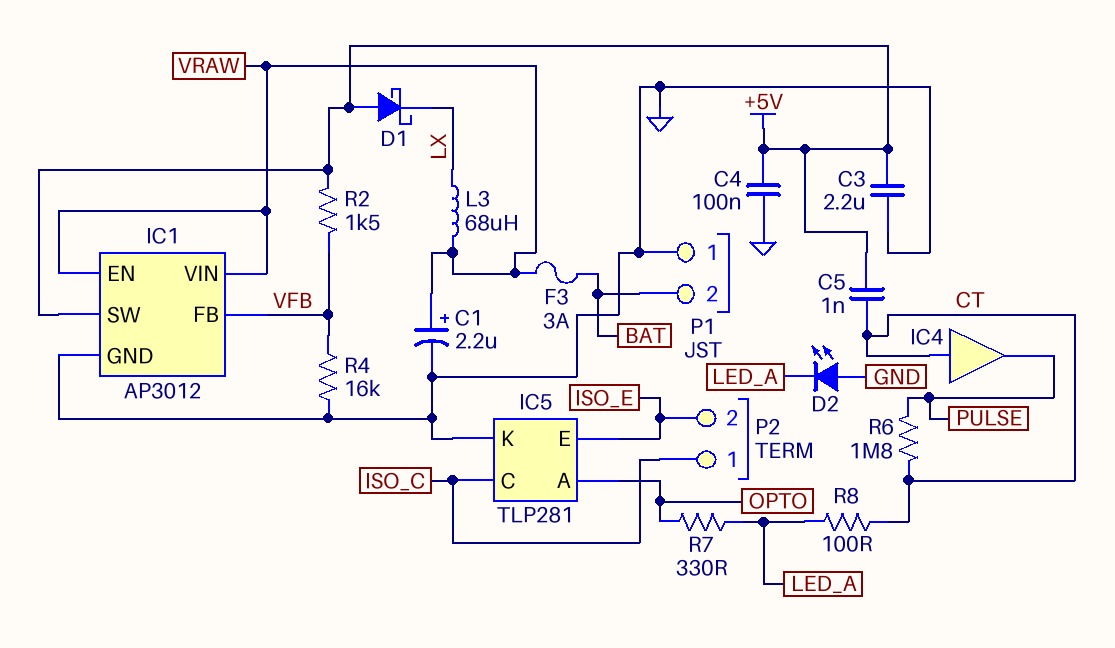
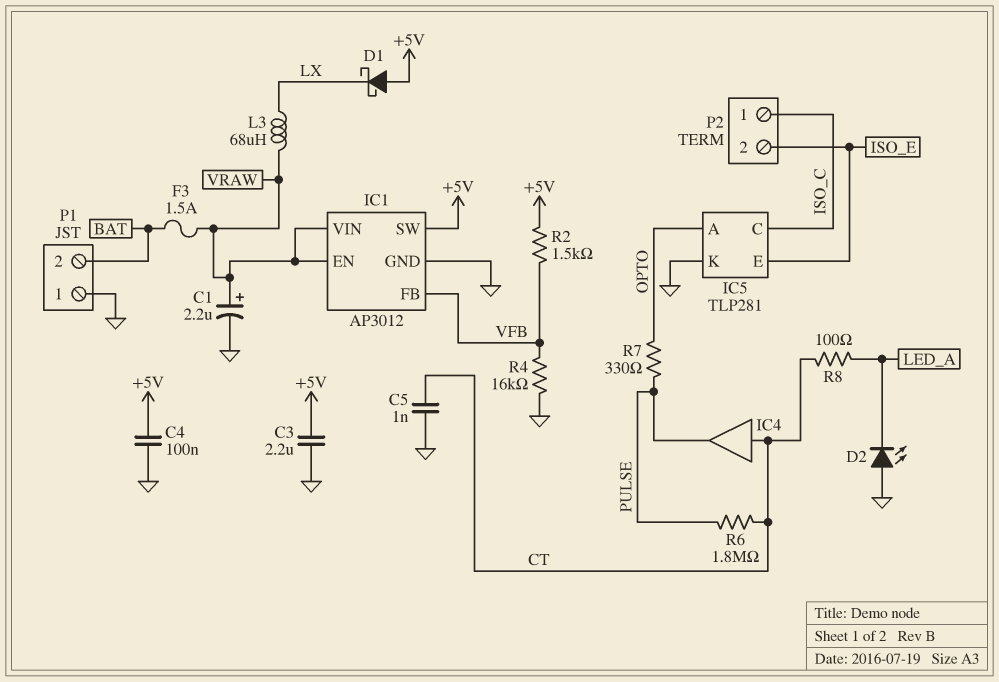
C5: 1nF (+5V, CT) -> 1nF (CT, GND)
F3: 3A (BAT, VRAW) -> 1.5A (BAT, VRAW)
R7: 330 (LED_A, OPTO) -> 330 (OPTO, PULSE)

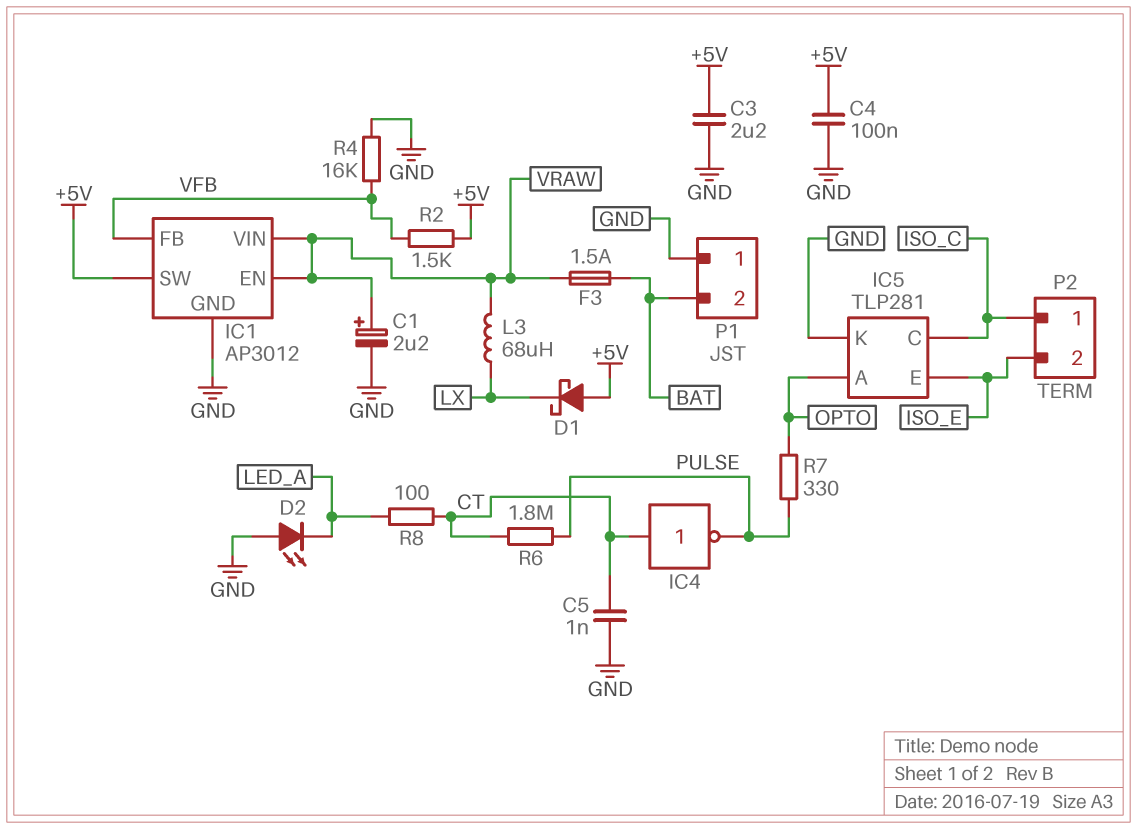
IC4: buffer (in CT, out PULSE) -> NOT (in CT, out PULSE)

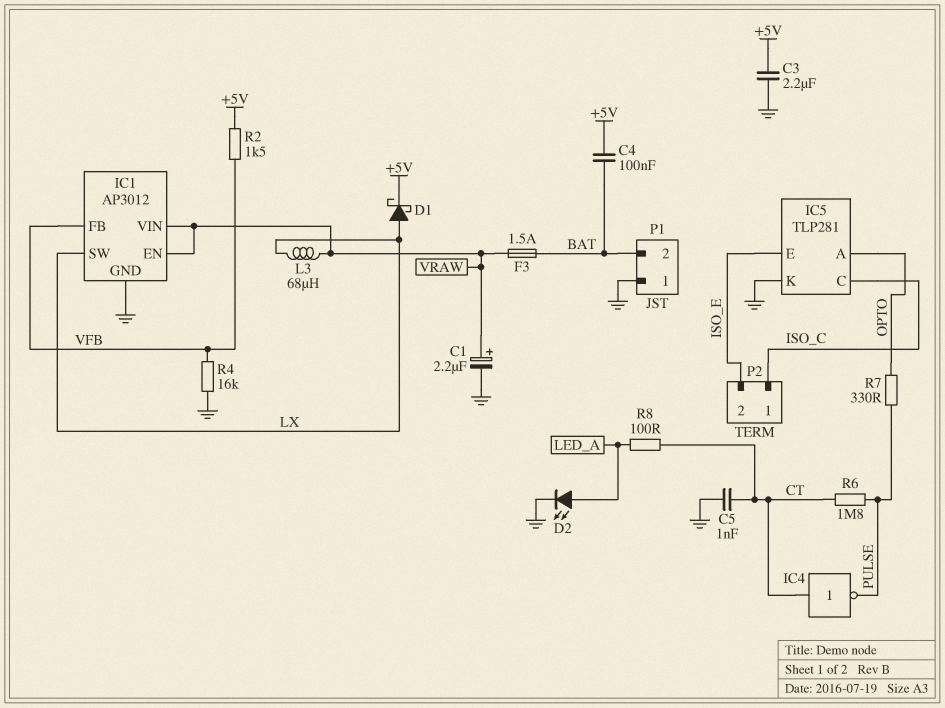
C4: 100nF (+5V, GND) -> 100nF (+5V, BAT)
D1: schottky (A +5V, K LX) -> schottky (A LX, K +5V)
D2: LED (A GND, K LED_A) -> LED (A LED_A, K GND)
IC1 pin SW: +5V -> LX

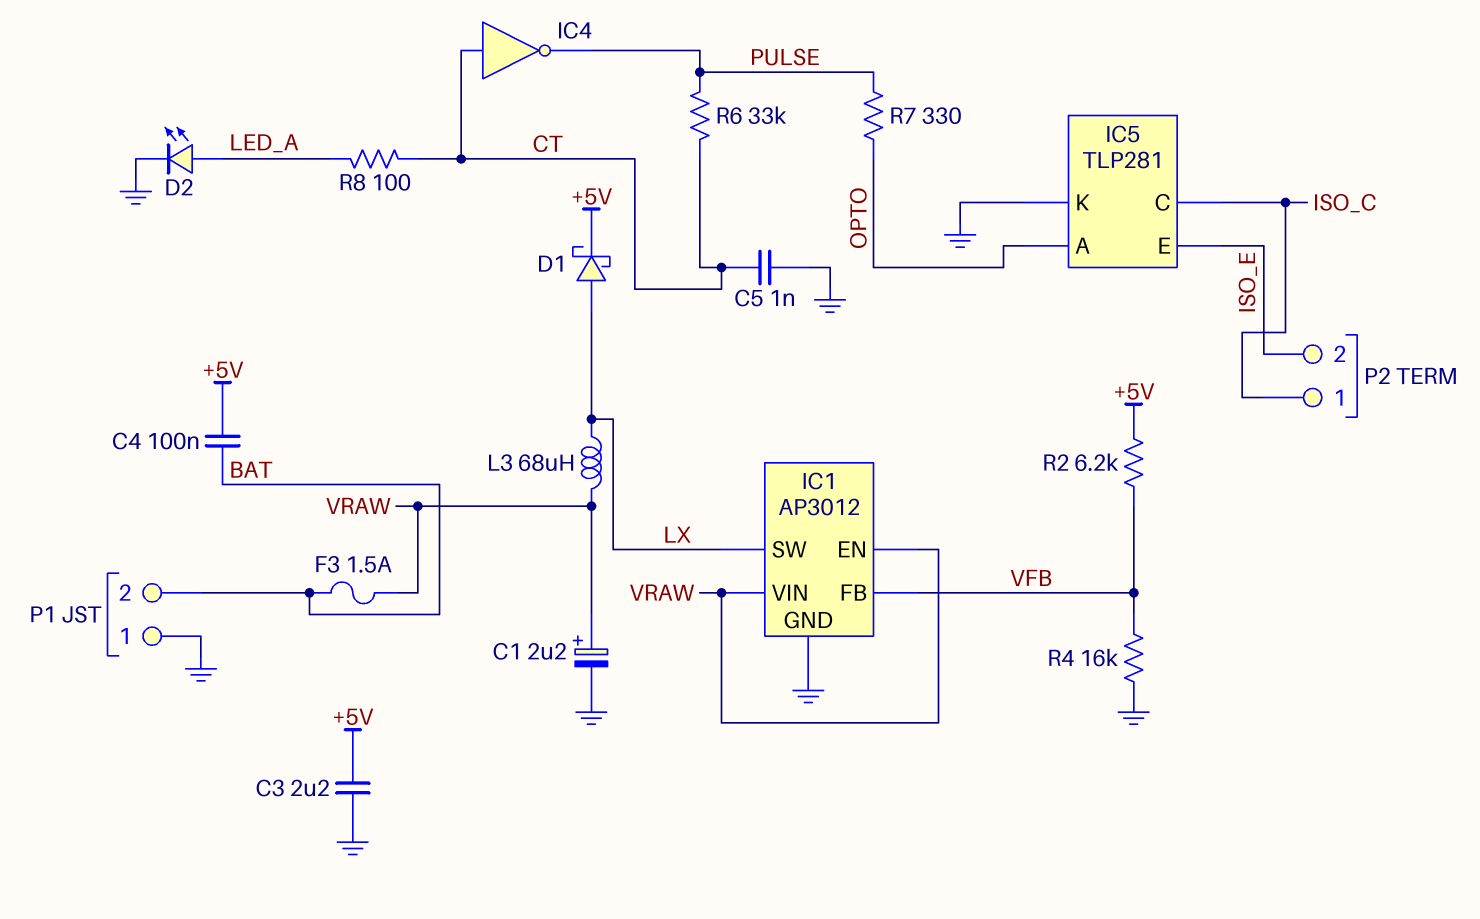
R2: 1.5k (+5V, VFB) -> 6.2k (+5V, VFB)
R6: 1.8M (CT, PULSE) -> 33k (CT, PULSE)

